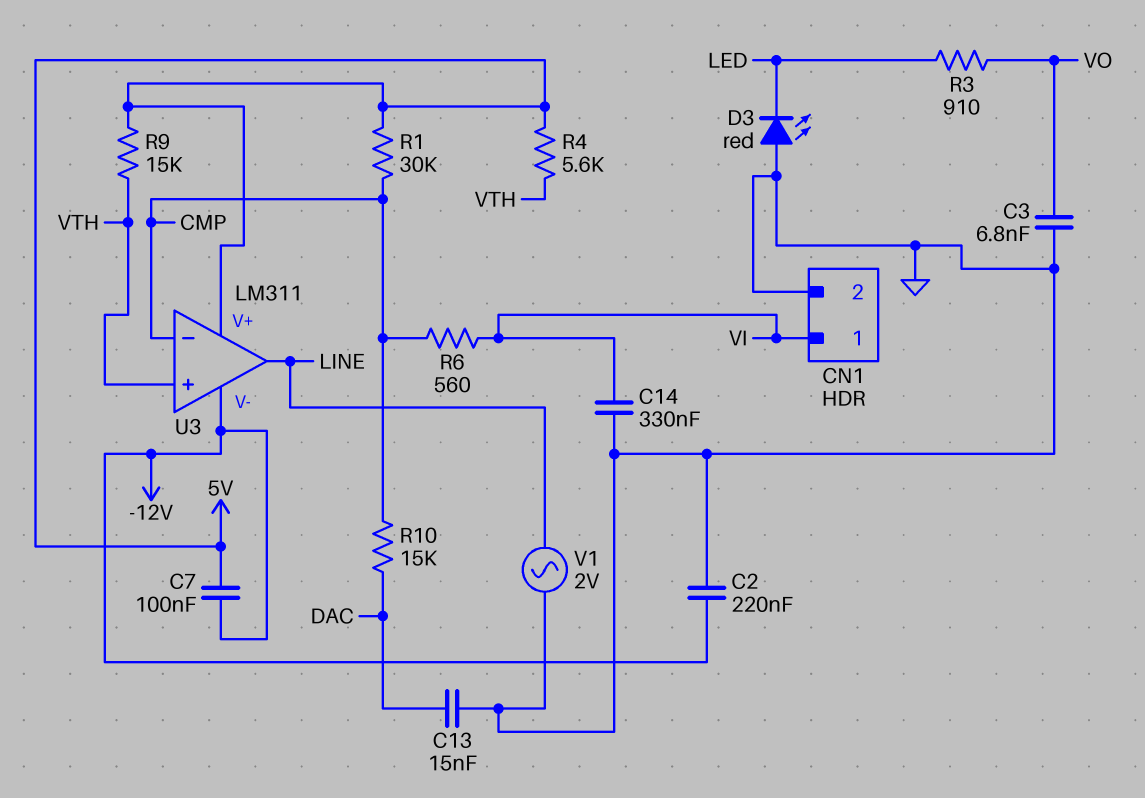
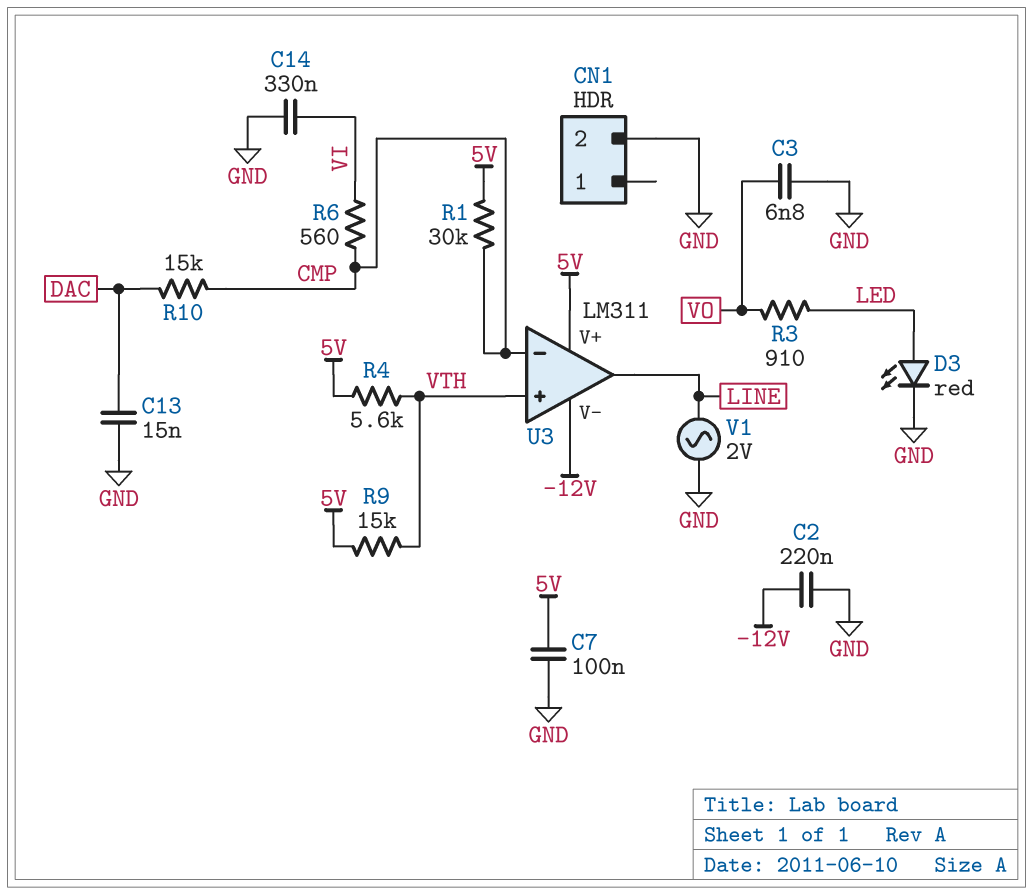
C7: 100nF (-12V, 5V) -> 100nF (5V, GND)
CN1 pin 1: VI -> none
D3: LED red (A GND, K LED) -> LED red (A LED, K GND)

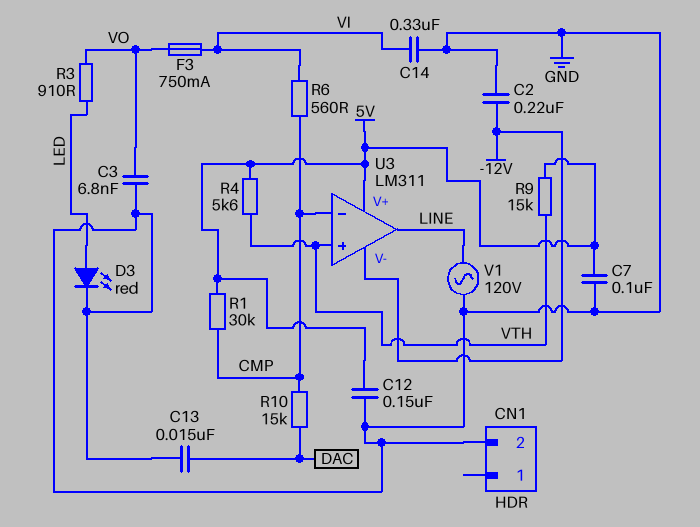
C12: none -> 150nF (5V, GND)
F3: none -> 750mA (VI, VO)
V1: AC 2V (GND, LINE) -> AC 120V (GND, LINE)

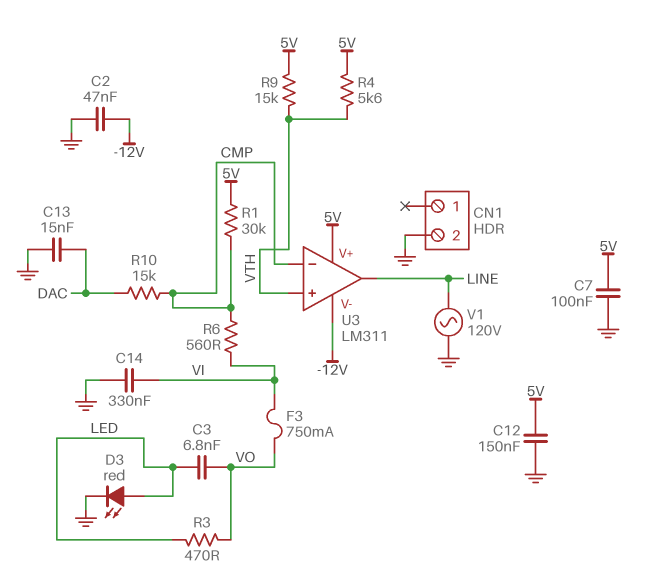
C2: 220nF (-12V, GND) -> 47nF (-12V, GND)
C3: 6.8nF (GND, VO) -> 6.8nF (LED, VO)
R3: 910 (LED, VO) -> 470 (LED, VO)

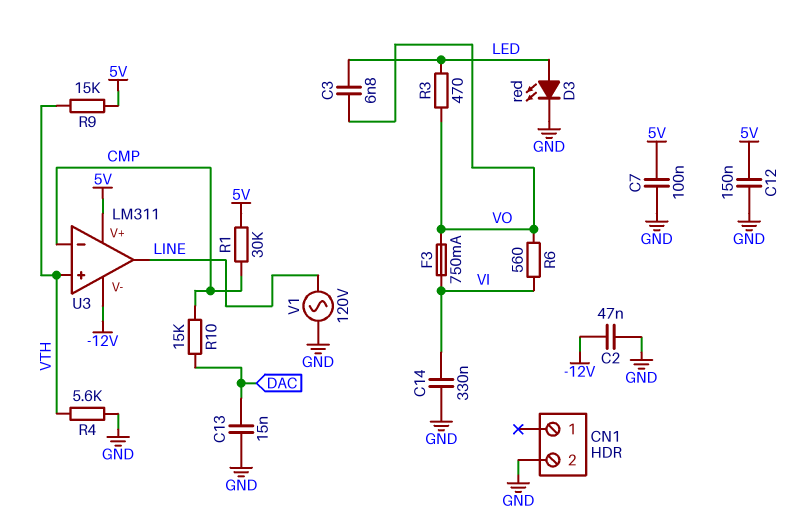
R4: 5.6k (5V, VTH) -> 5.6k (GND, VTH)
R6: 560 (CMP, VI) -> 560 (VI, VO)

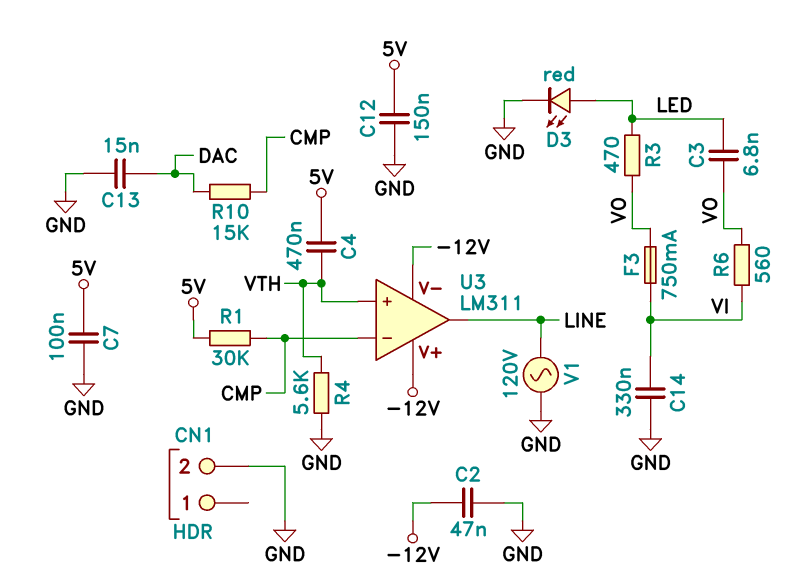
C4: none -> 470nF (5V, VTH)
R9: 15k (5V, VTH) -> none
U3 pin V+: 5V -> -12V

